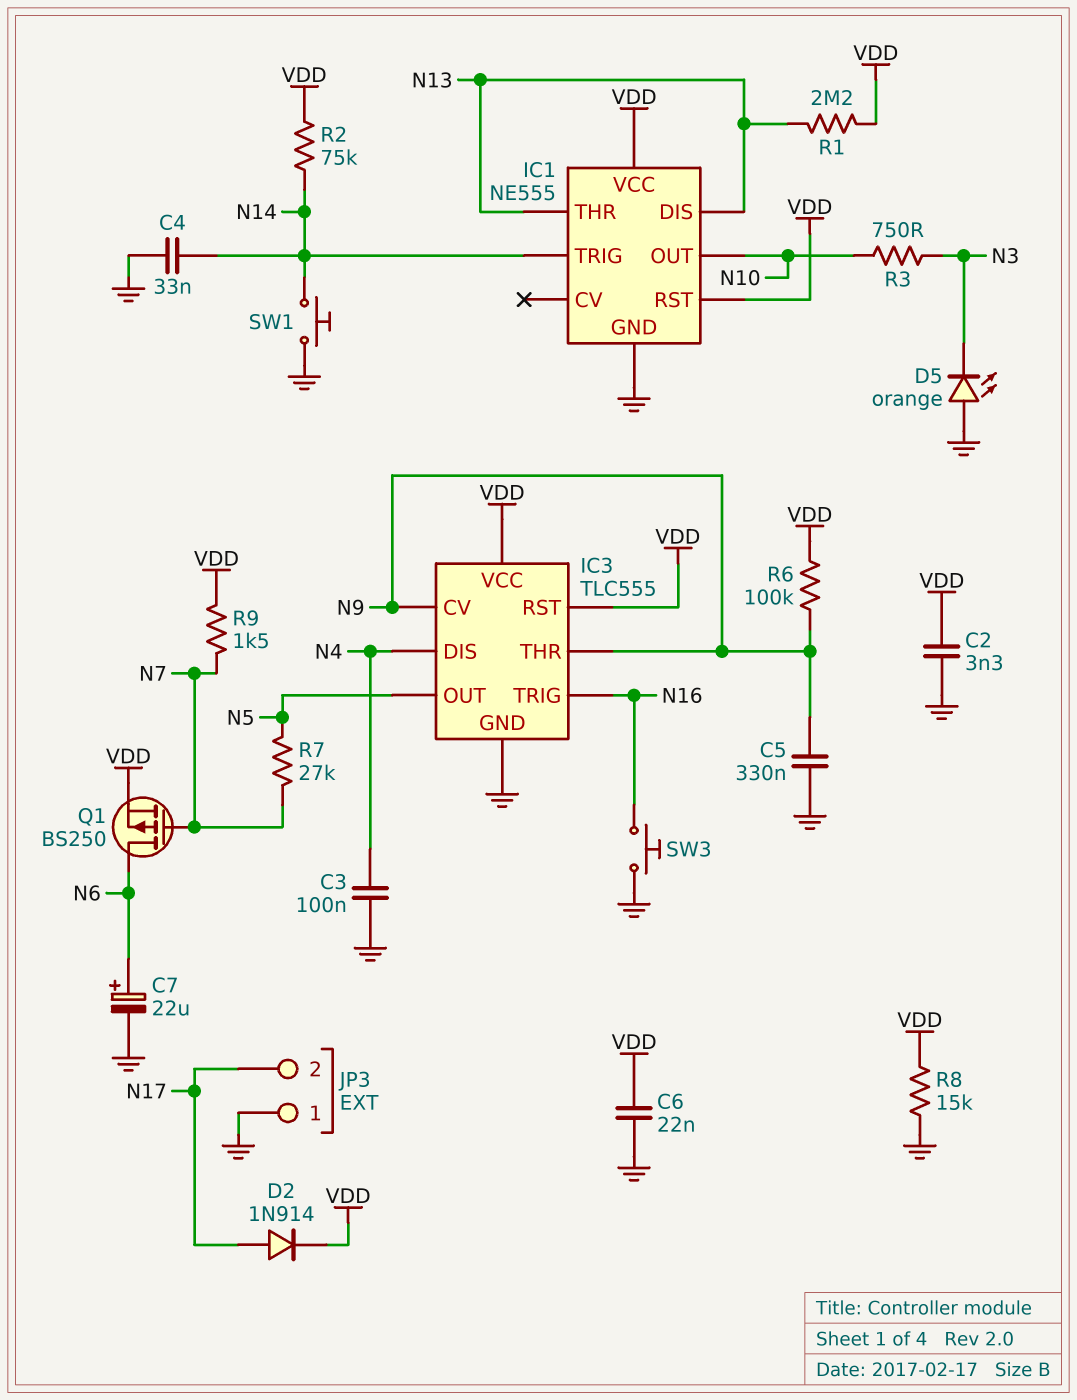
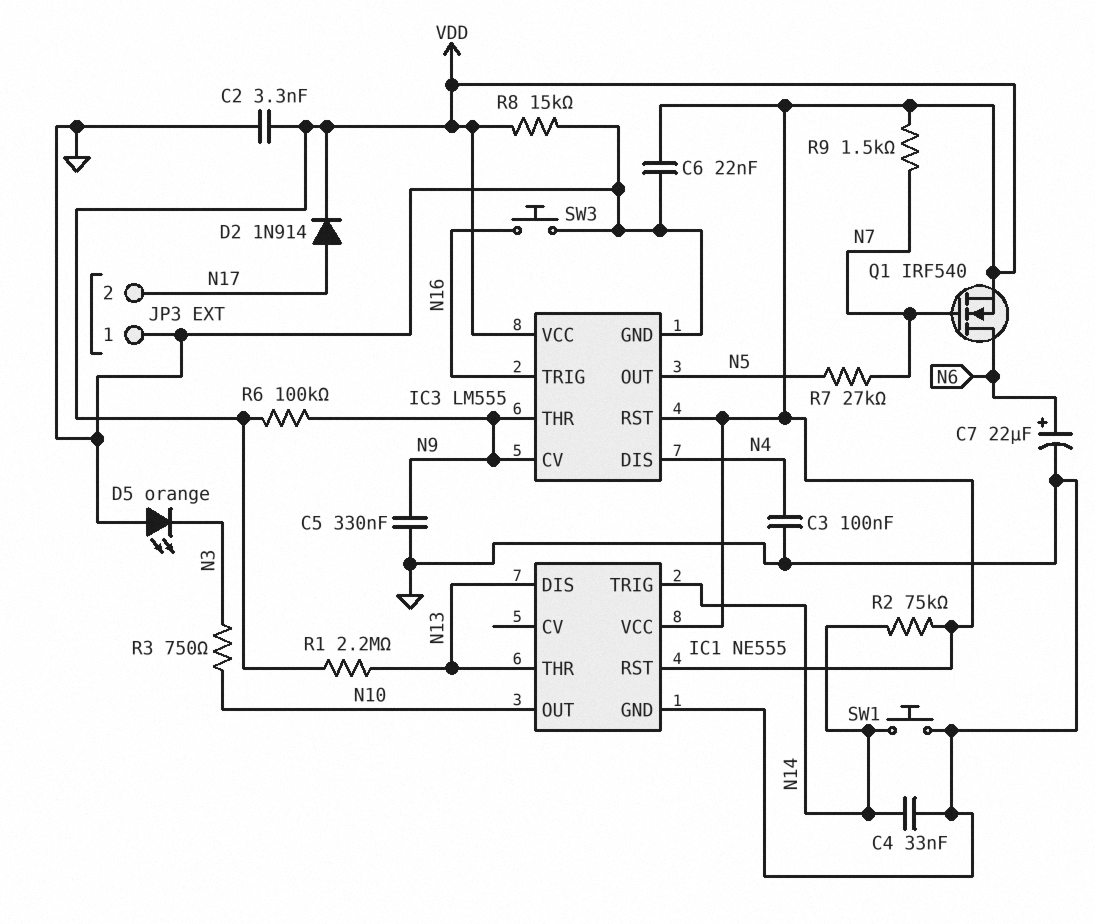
IC3: TLC555 -> LM555
Q1: PMOS BS250 (G N7, D N6, S VDD) -> NMOS IRF540 (G N7, D N6, S VDD)

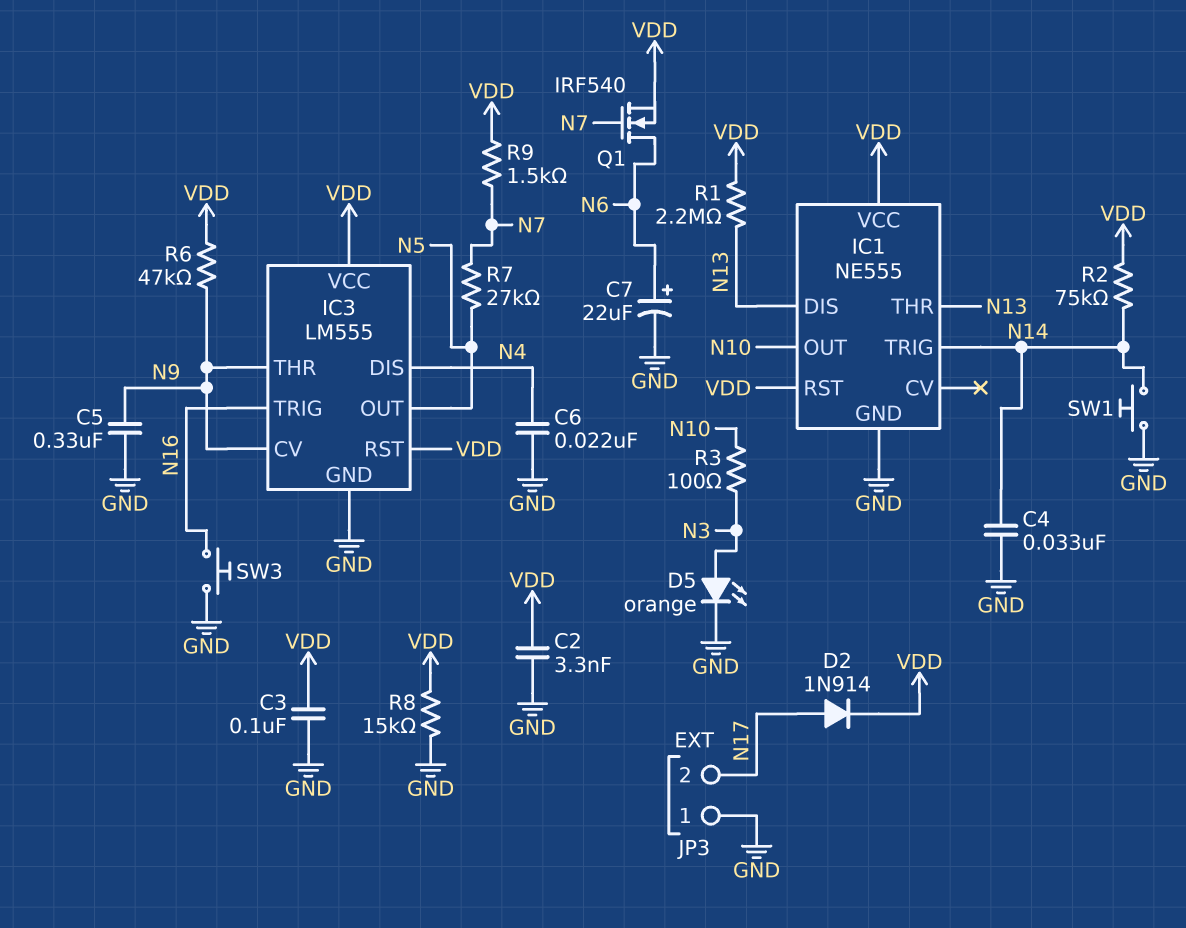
C3: 100nF (GND, N4) -> 100nF (GND, VDD)
C6: 22nF (GND, VDD) -> 22nF (GND, N4)
D5: LED orange (A GND, K N3) -> LED orange (A N3, K GND)
R3: 750 (N3, N10) -> 100 (N3, N10)
R6: 100k (N9, VDD) -> 47k (N9, VDD)

